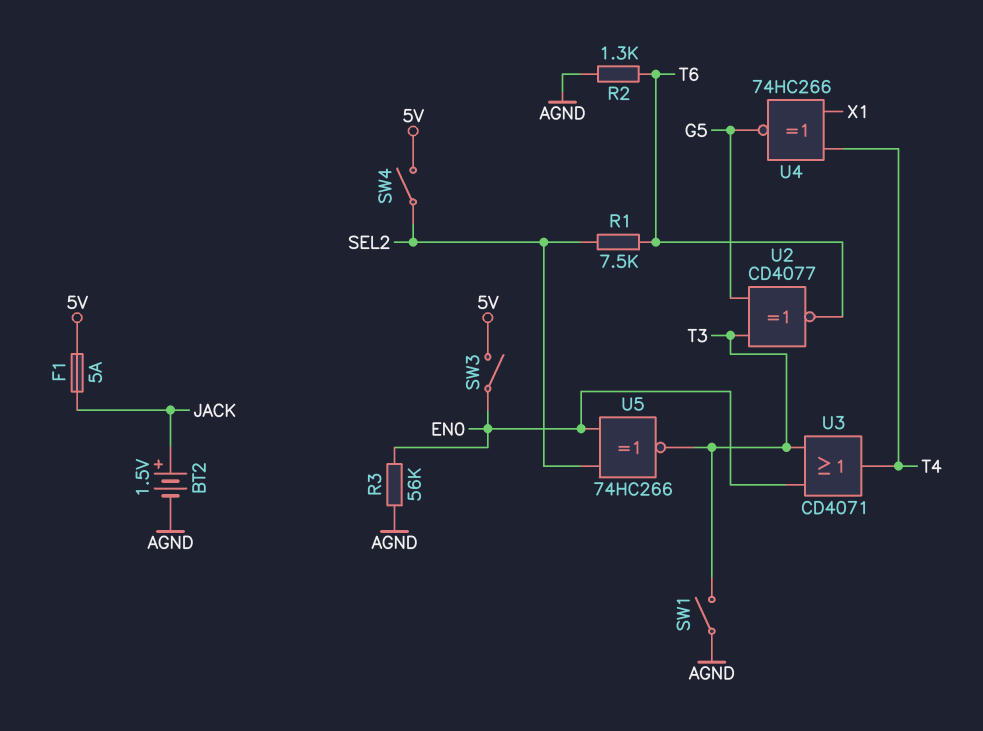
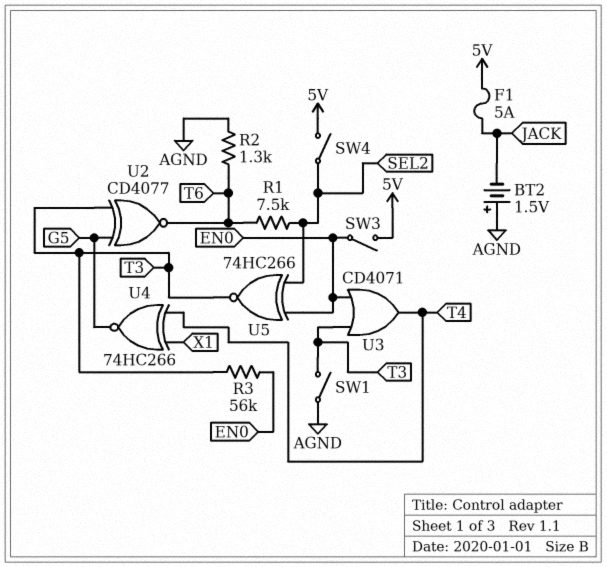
BT2: 1.5V (plus JACK, minus AGND) -> 1.5V (plus AGND, minus JACK)
R3: 56k (AGND, EN0) -> 56k (EN0, T3)

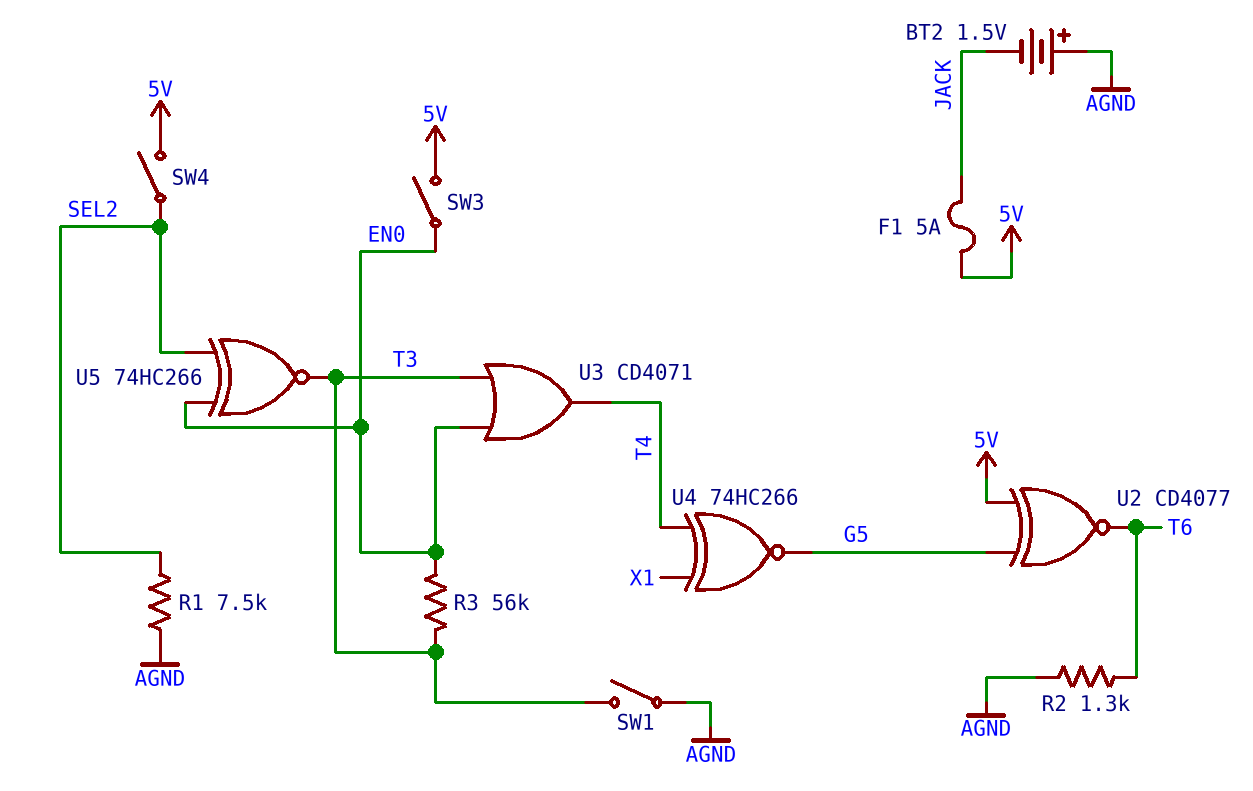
R1: 7.5k (SEL2, T6) -> 7.5k (AGND, SEL2)
U2: XNOR CD4077 (in G5, in T3, out T6) -> XNOR CD4077 (in 5V, in G5, out T6)

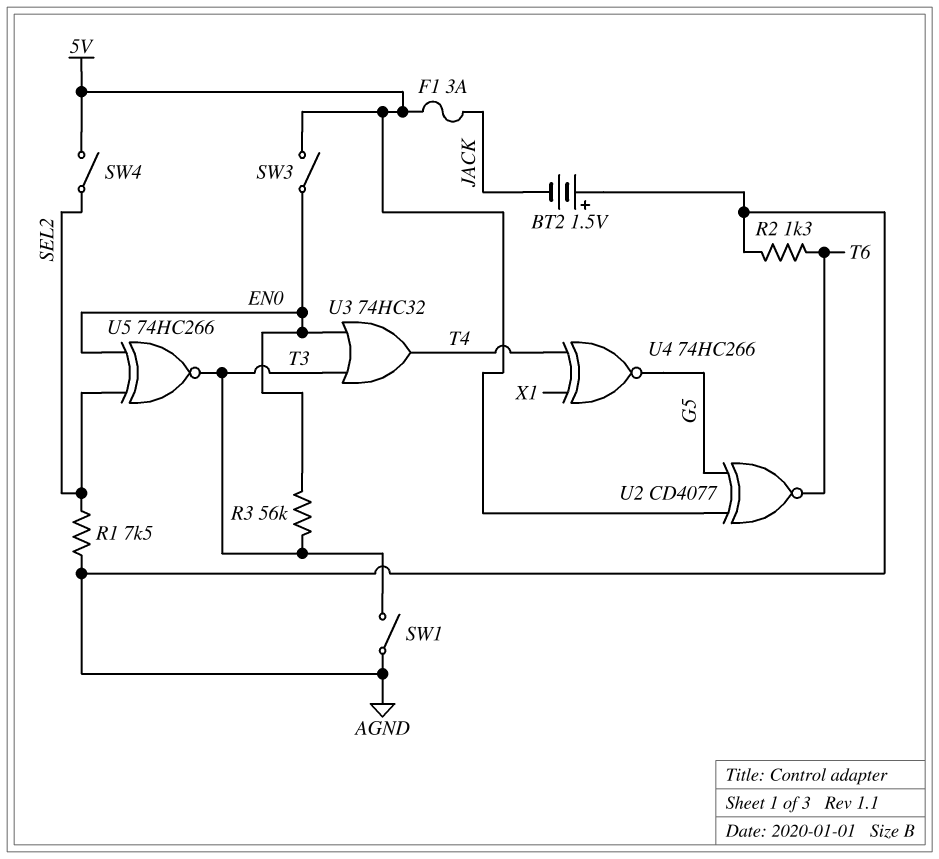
F1: 5A (5V, JACK) -> 3A (5V, JACK)
U3: OR CD4071 (in EN0, in T3, out T4) -> OR 74HC32 (in EN0, in T3, out T4)

